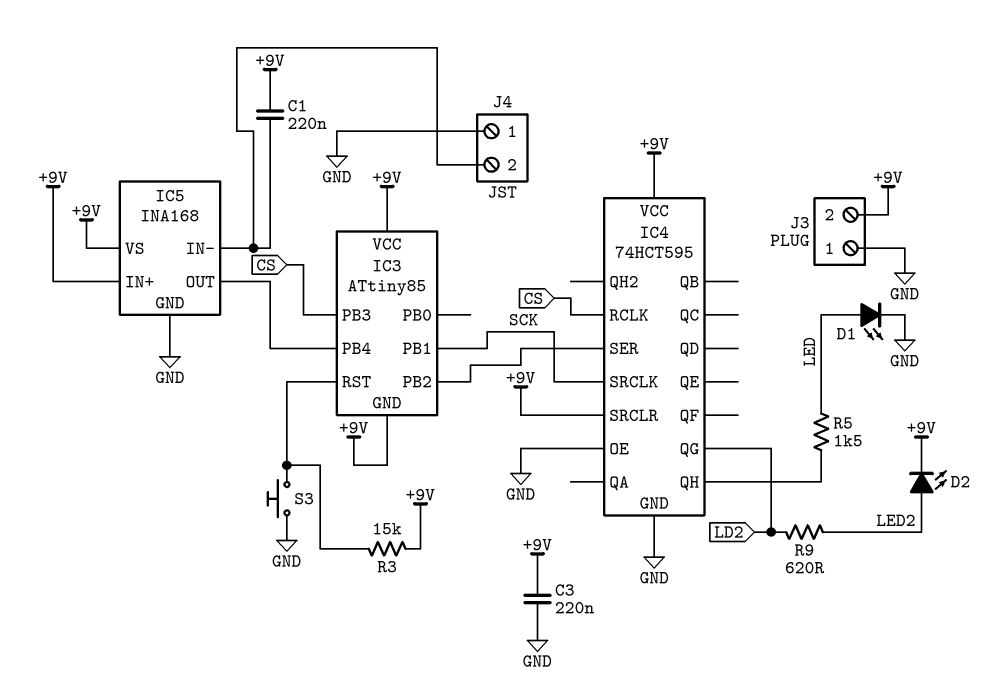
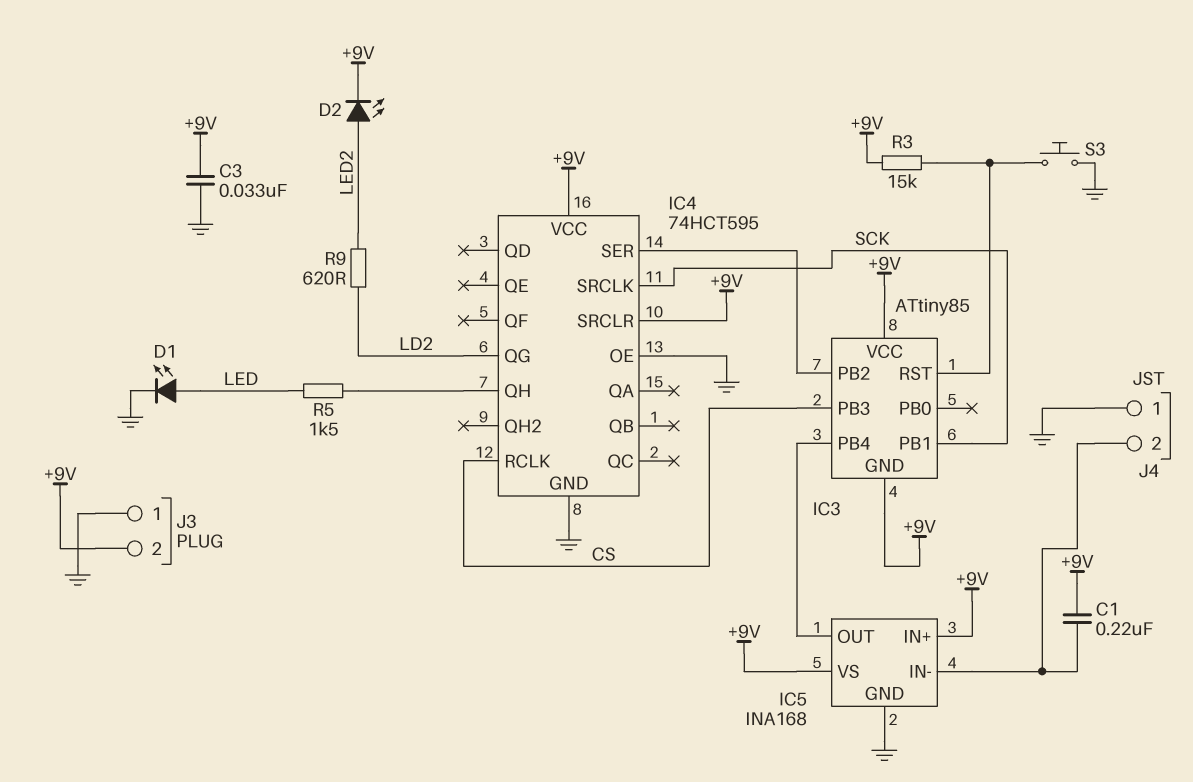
C3: 220nF (+9V, GND) -> 33nF (+9V, GND)

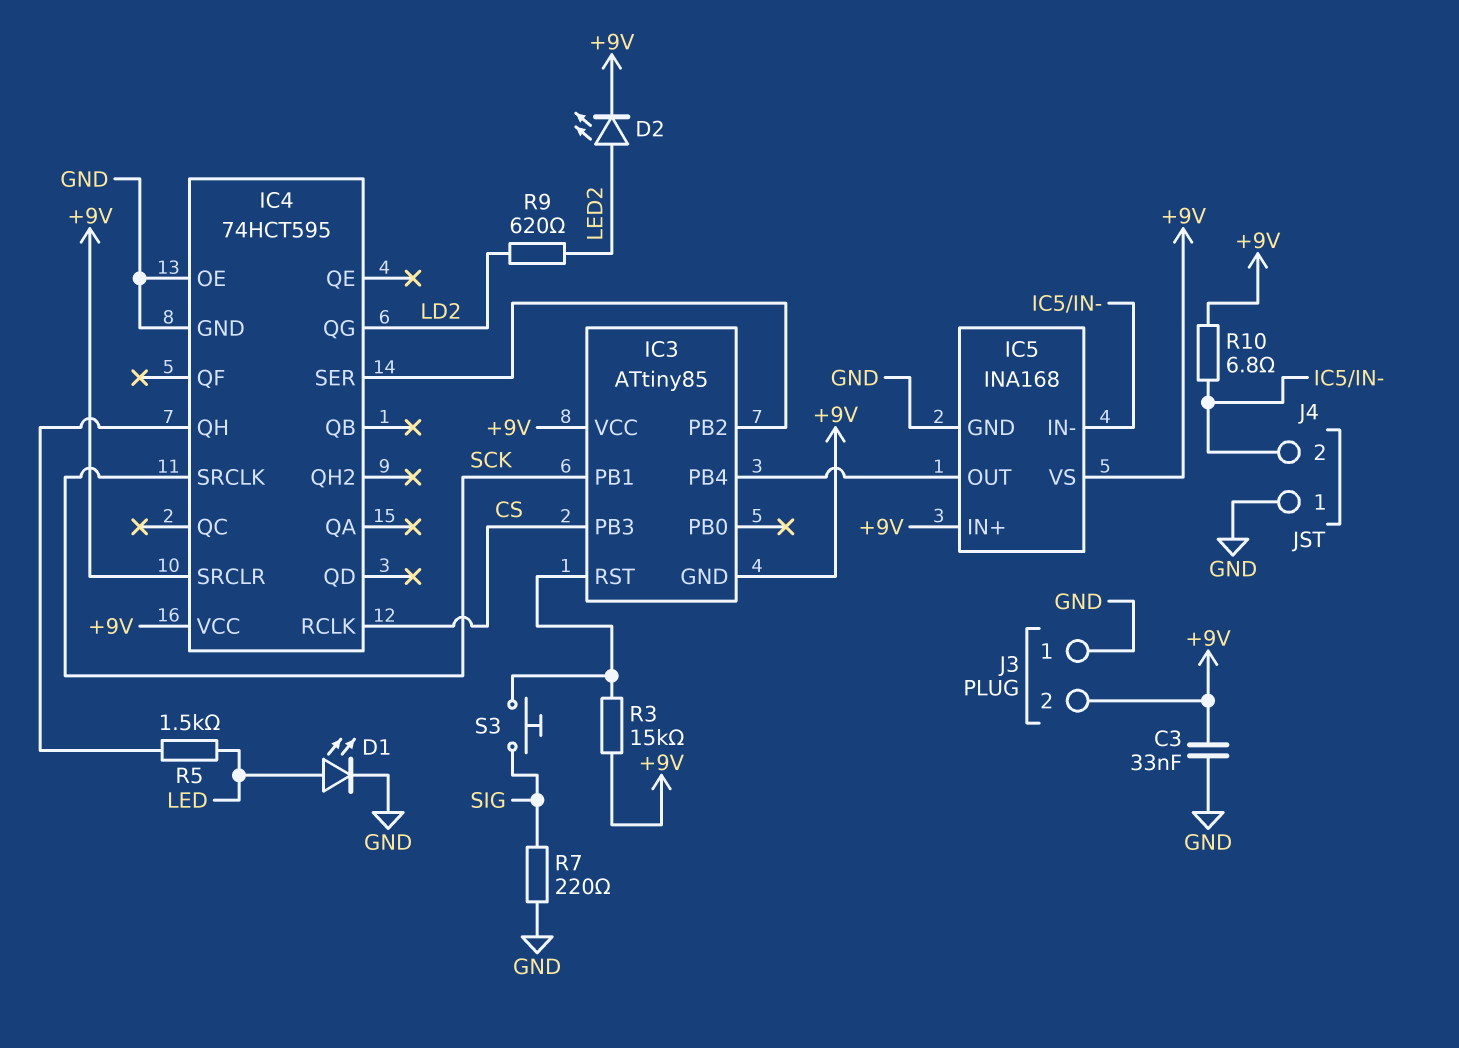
C1: 220nF (+9V, IC5/IN-) -> none
R7: none -> 220 (GND, SIG)
R10: none -> 6.8 (+9V, IC5/IN-)
S3: button (GND, IC3/RST) -> button (IC3/RST, SIG)

